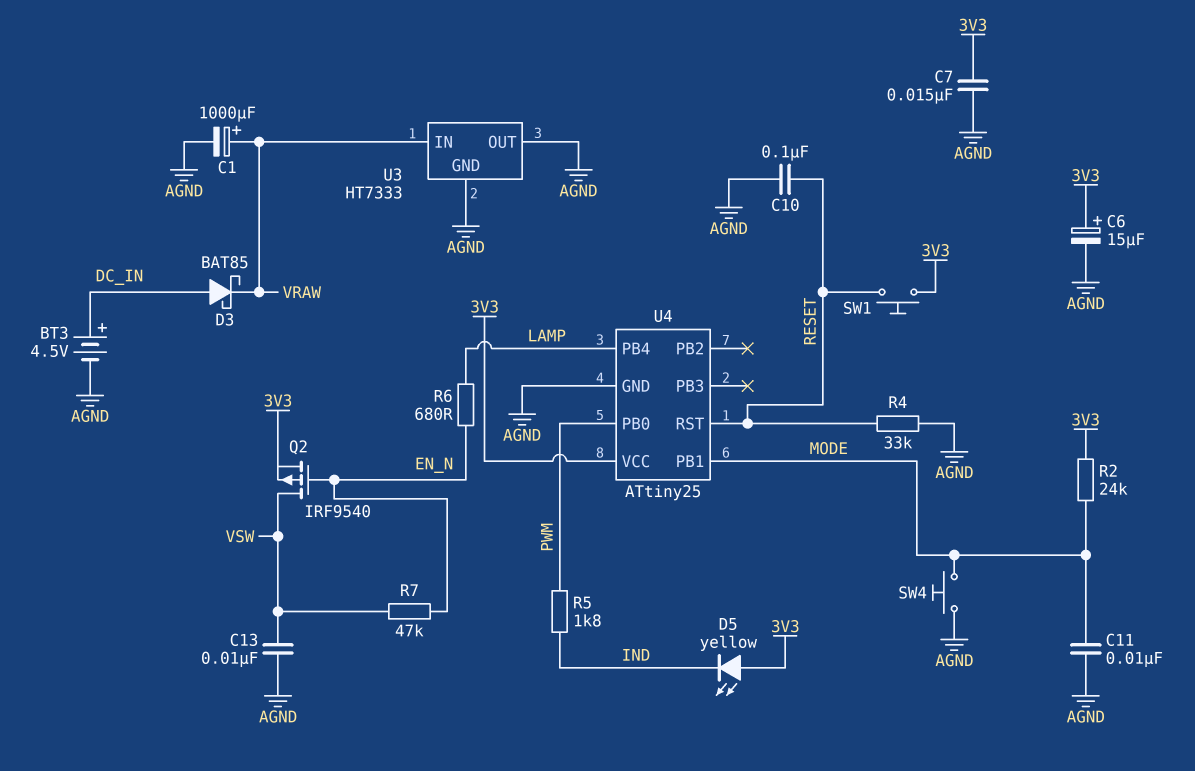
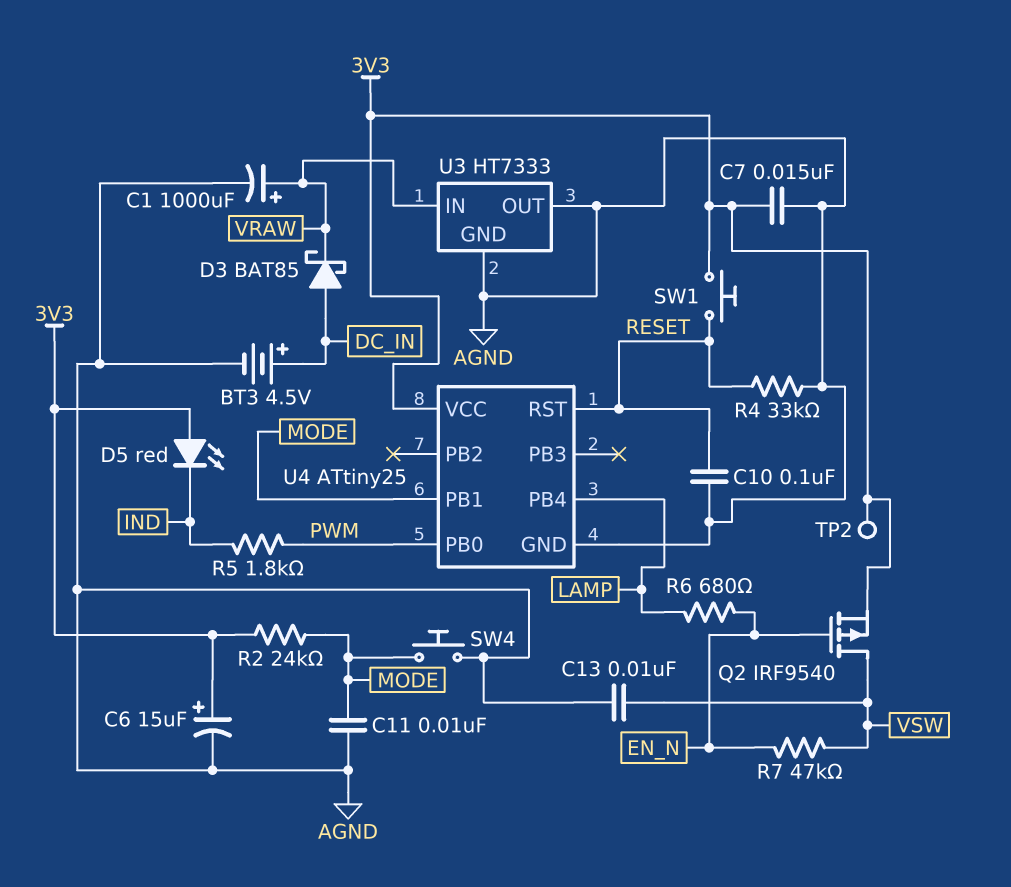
D5: LED yellow (A 3V3, K IND) -> LED red (A 3V3, K IND)
TP2: none -> test point (3V3)

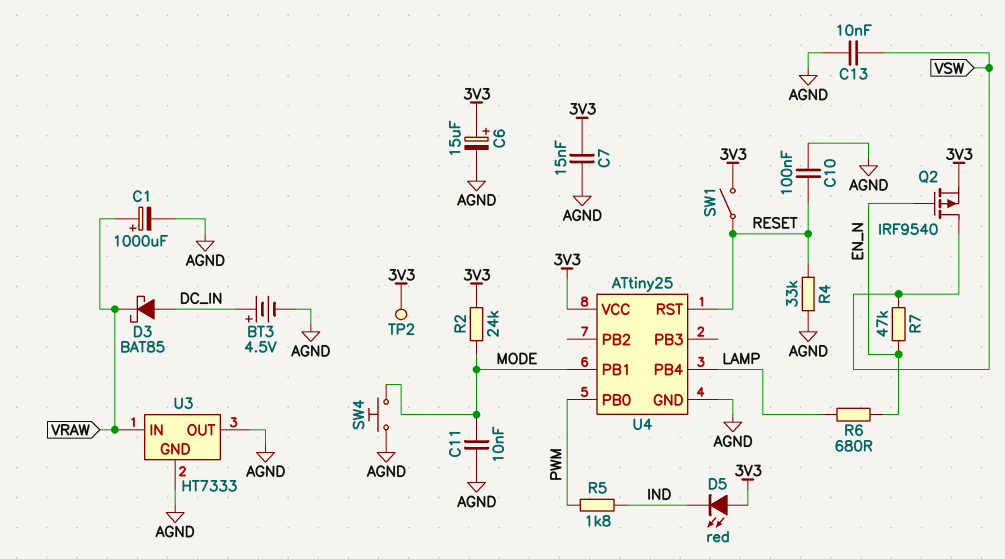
SW1: button (3V3, RESET) -> switch (3V3, RESET)

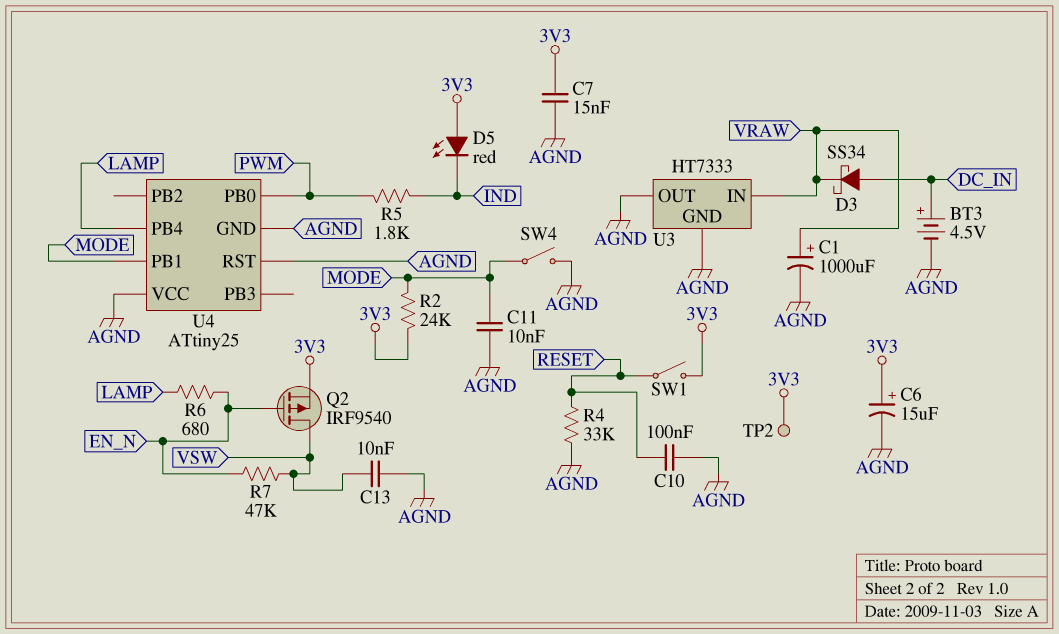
D3: schottky BAT85 (A DC_IN, K VRAW) -> schottky SS34 (A DC_IN, K VRAW)
SW4: button (AGND, MODE) -> switch (AGND, MODE)
U4 pin RST: RESET -> AGND
U4 pin VCC: 3V3 -> AGND

